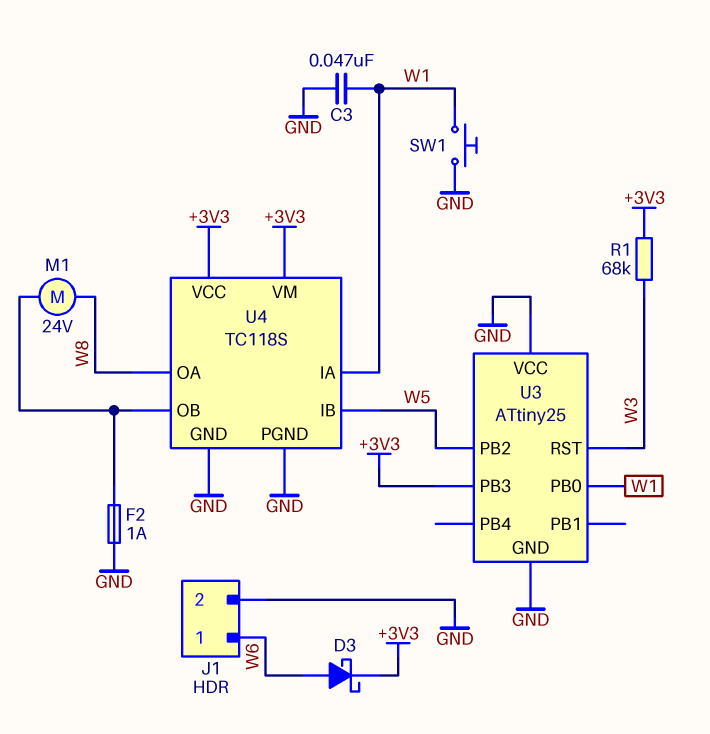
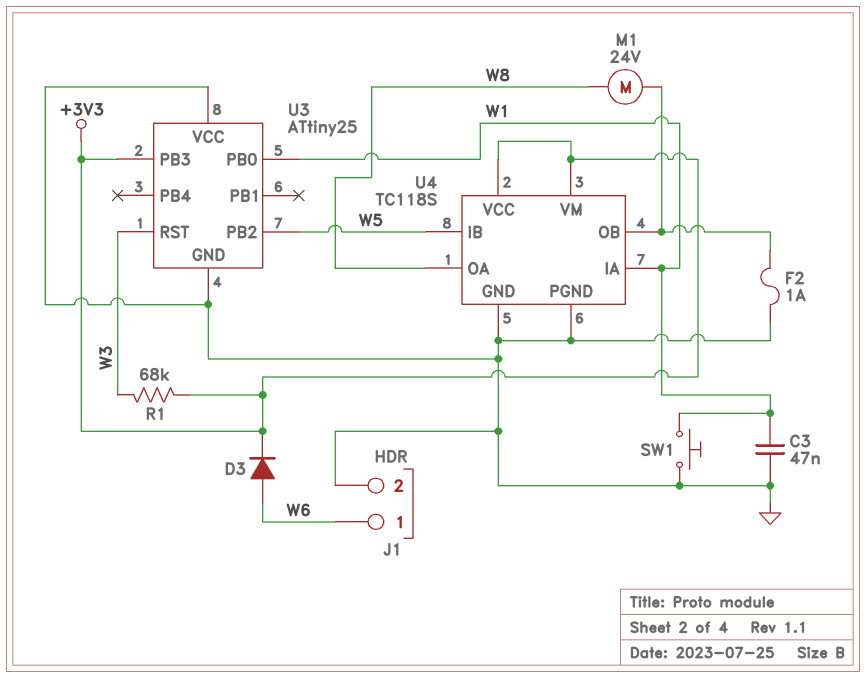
D3: schottky (A W6, K +3V3) -> diode (A W6, K +3V3)

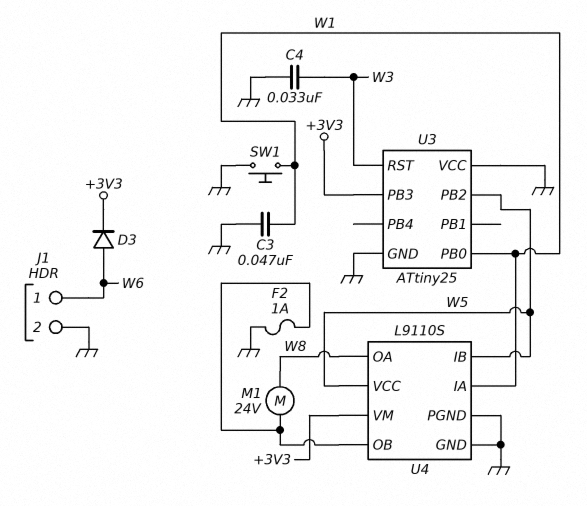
C4: none -> 33nF (GND, W3)
R1: 68k (+3V3, W3) -> none
U4: TC118S -> L9110S
U4 pin VCC: +3V3 -> W5

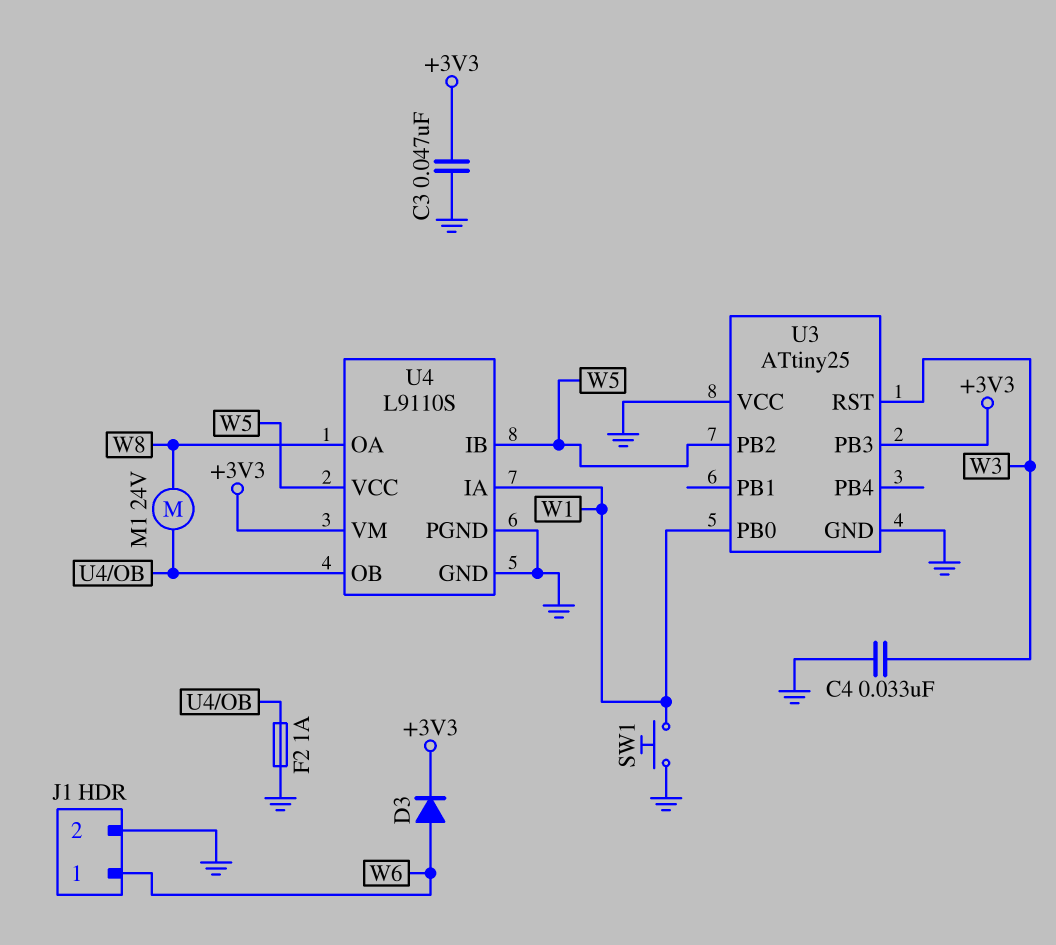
C3: 47nF (GND, W1) -> 47nF (+3V3, GND)

